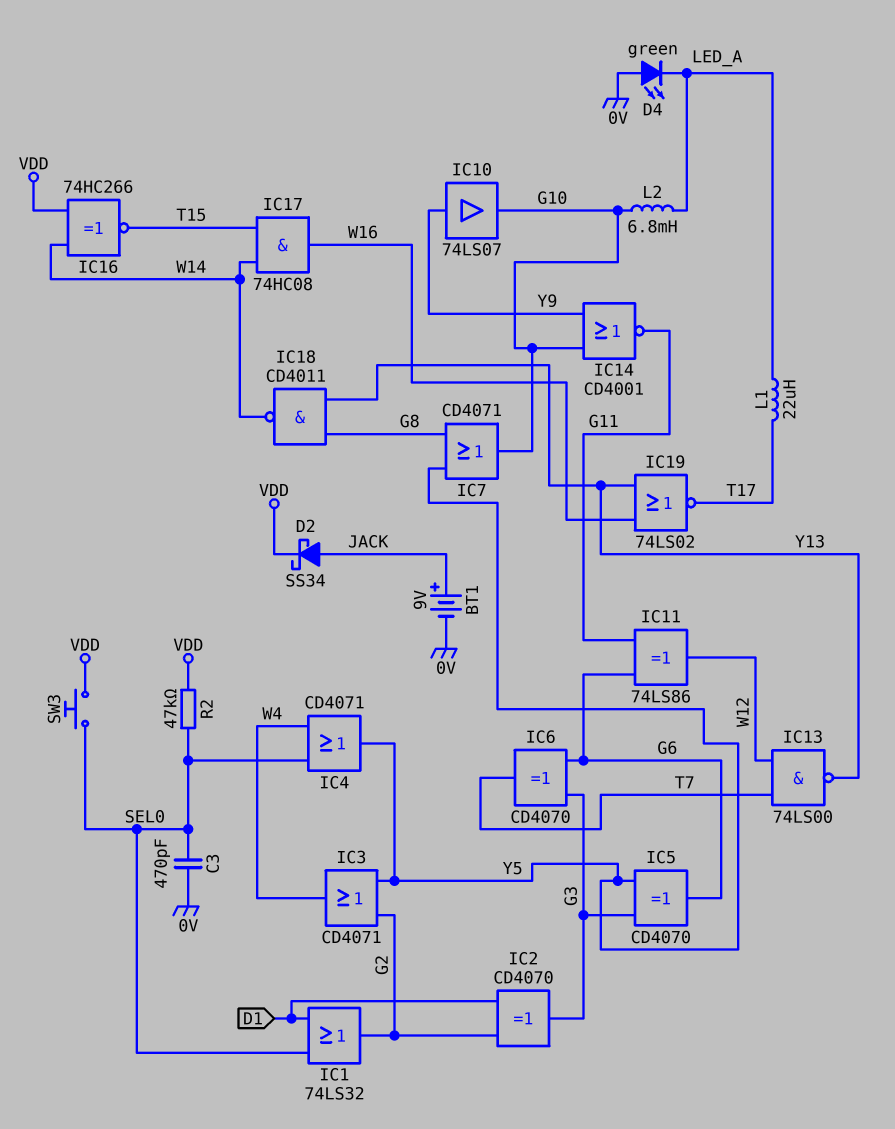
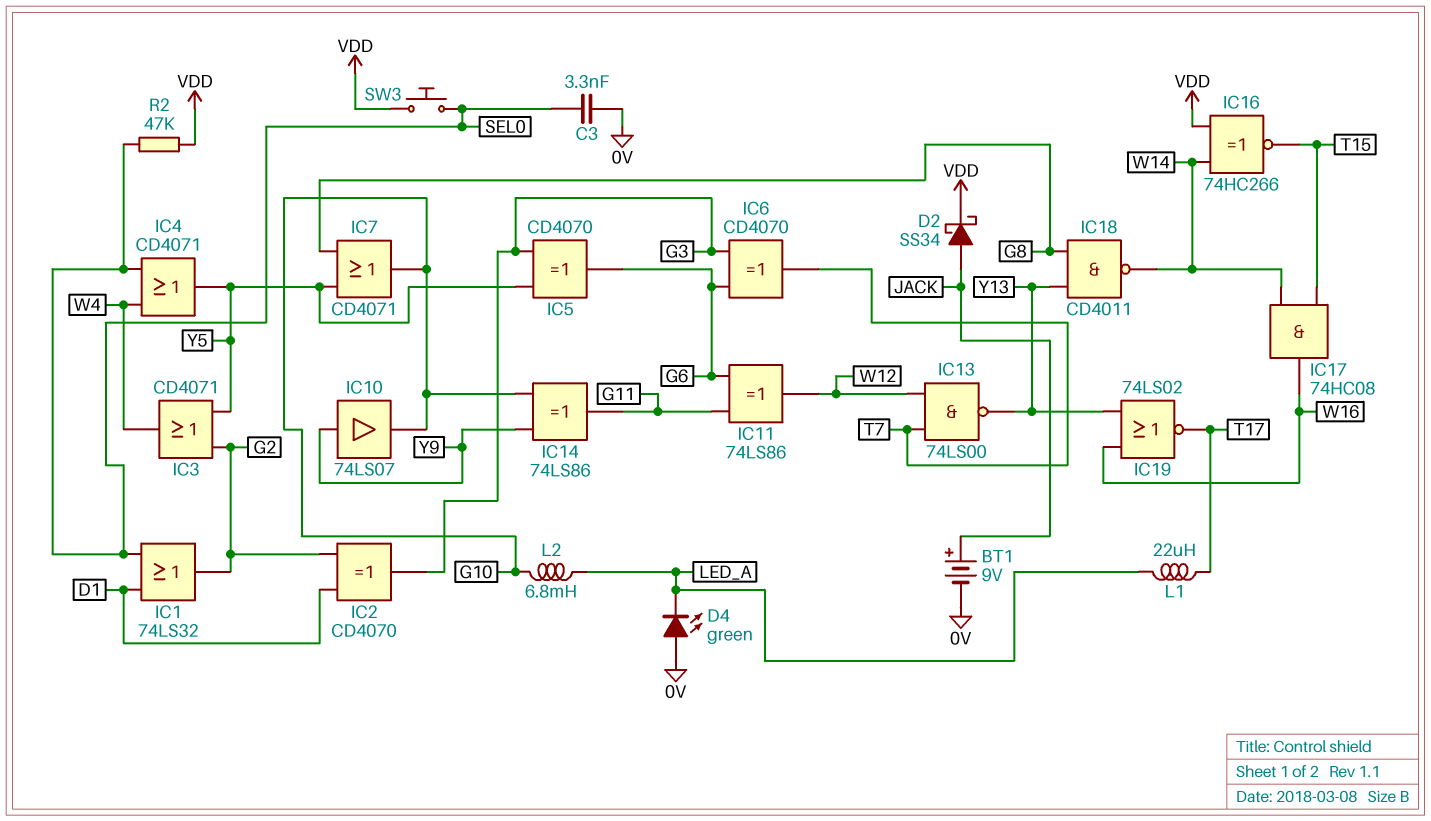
C3: 470pF (0V, SEL0) -> 3.3nF (0V, SEL0)
IC14: NOR CD4001 (in G10, in Y9, out G11) -> XOR 74LS86 (in G10, in Y9, out G11)

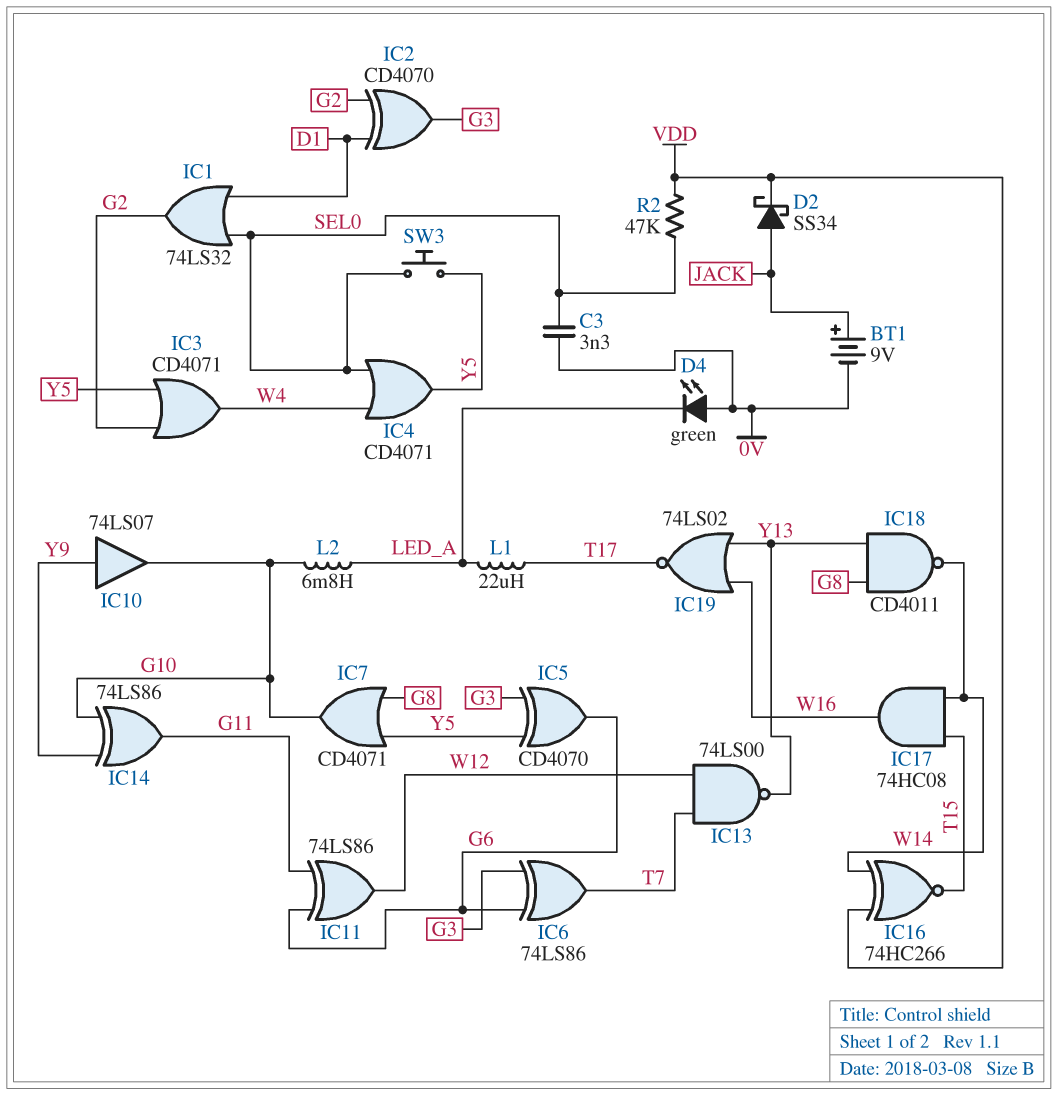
IC6: XOR CD4070 (in G3, in G6, out T7) -> XOR 74LS86 (in G3, in G6, out T7)
SW3: button (SEL0, VDD) -> button (SEL0, Y5)

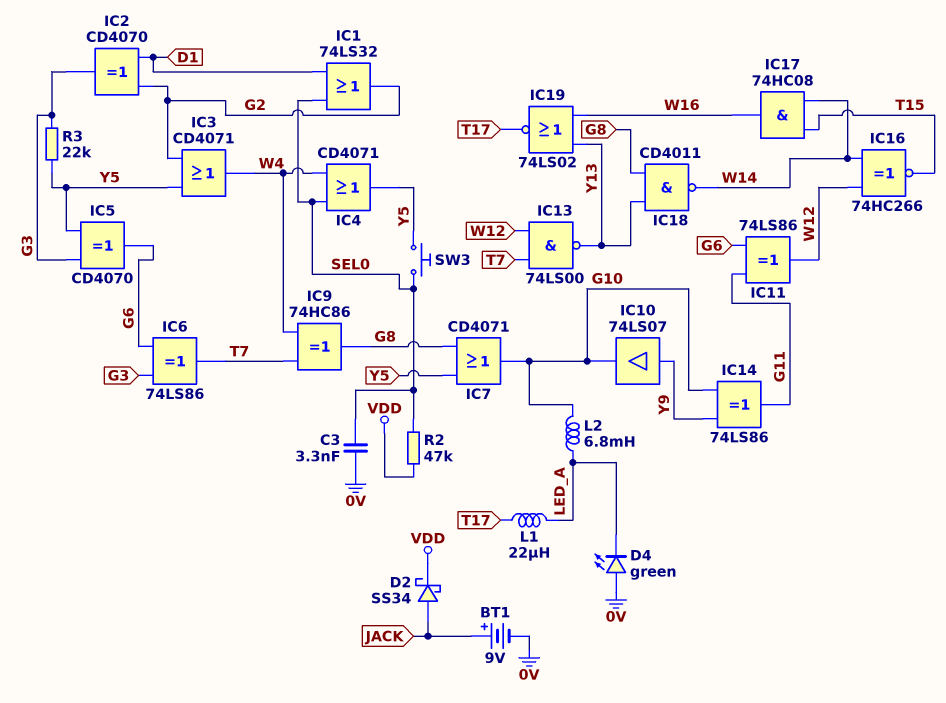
IC9: none -> XOR 74HC86 (in T7, in W4, out G8)
IC16: XNOR 74HC266 (in VDD, in W14, out T15) -> XNOR 74HC266 (in W12, in W14, out T15)
R3: none -> 22k (G3, Y5)

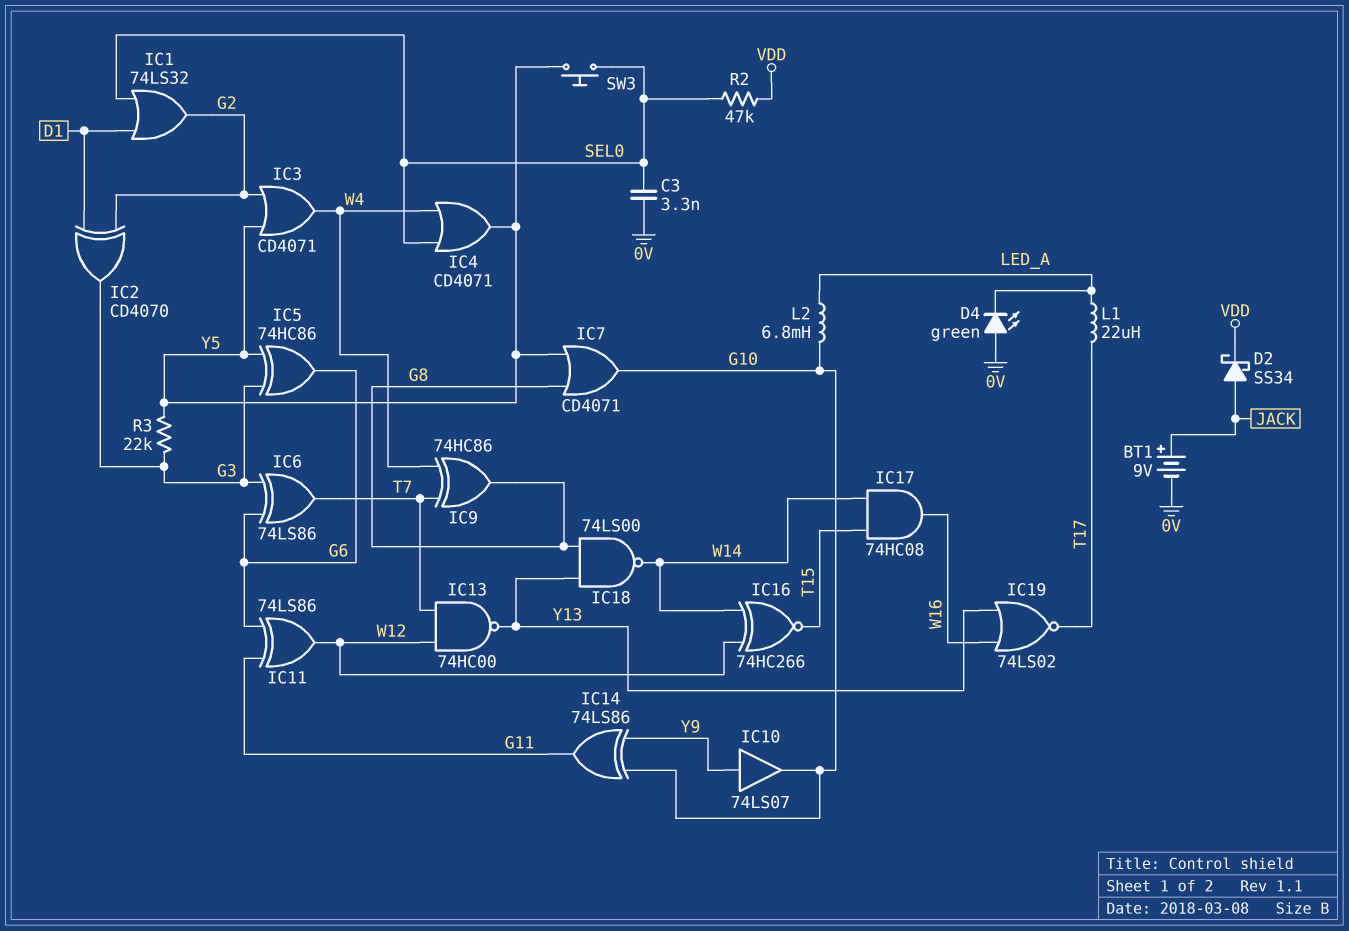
IC5: XOR CD4070 (in G3, in Y5, out G6) -> XOR 74HC86 (in G3, in Y5, out G6)
IC13: NAND 74LS00 (in T7, in W12, out Y13) -> NAND 74HC00 (in T7, in W12, out Y13)
IC18: NAND CD4011 (in G8, in Y13, out W14) -> NAND 74LS00 (in G8, in Y13, out W14)

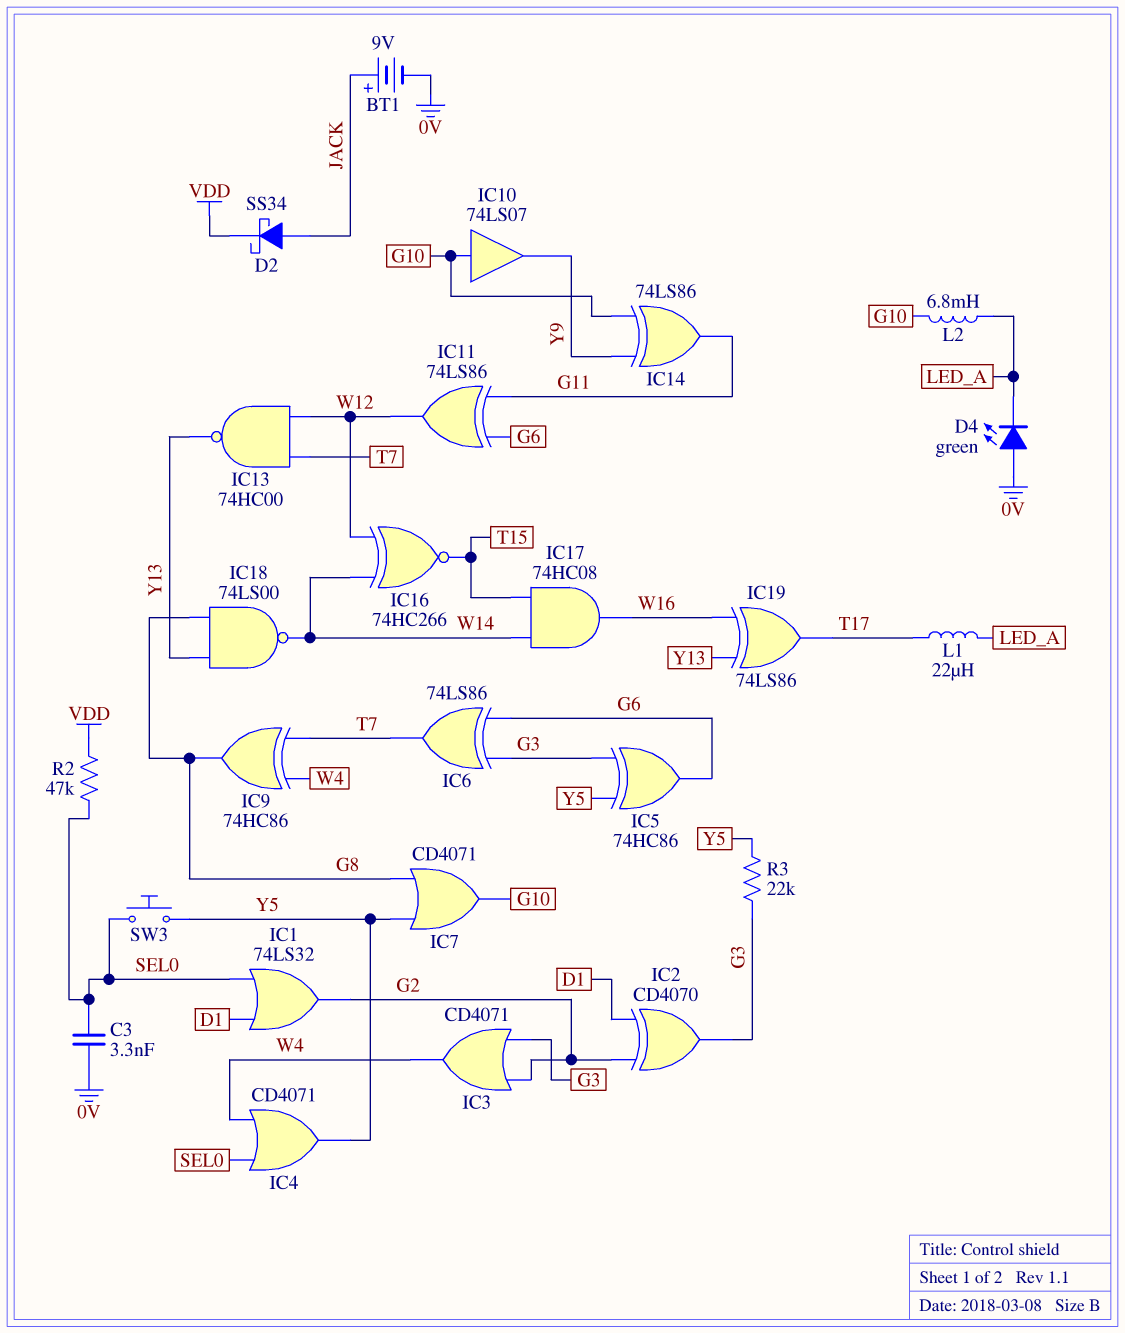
IC3: OR CD4071 (in G2, in Y5, out W4) -> OR CD4071 (in G2, in G3, out W4)
IC10: buffer 74LS07 (in Y9, out G10) -> buffer 74LS07 (in G10, out Y9)
IC19: NOR 74LS02 (in W16, in Y13, out T17) -> XOR 74LS86 (in W16, in Y13, out T17)

